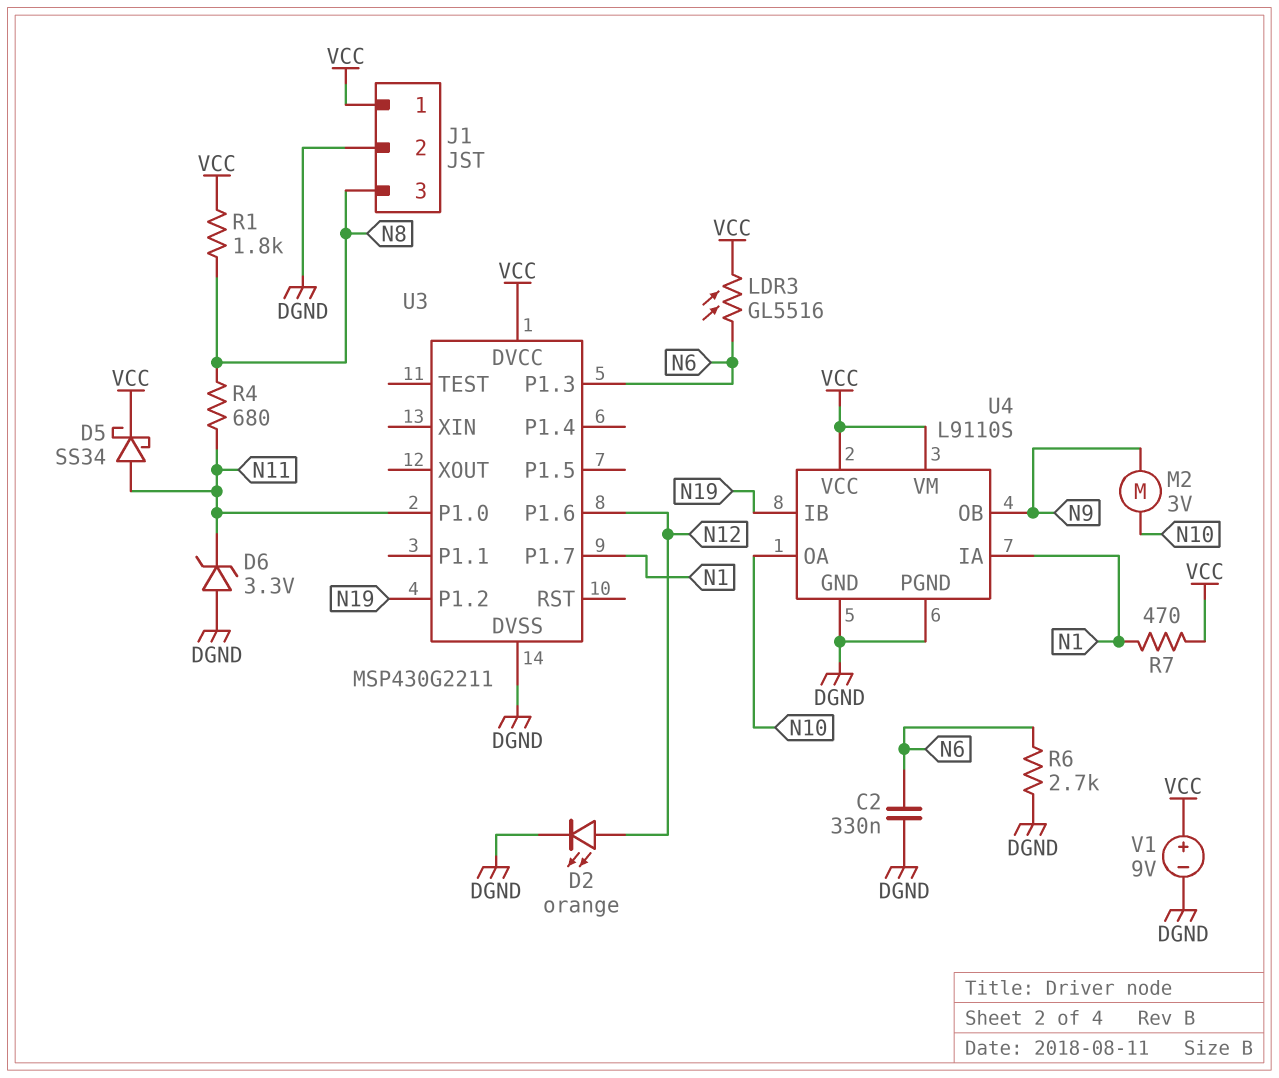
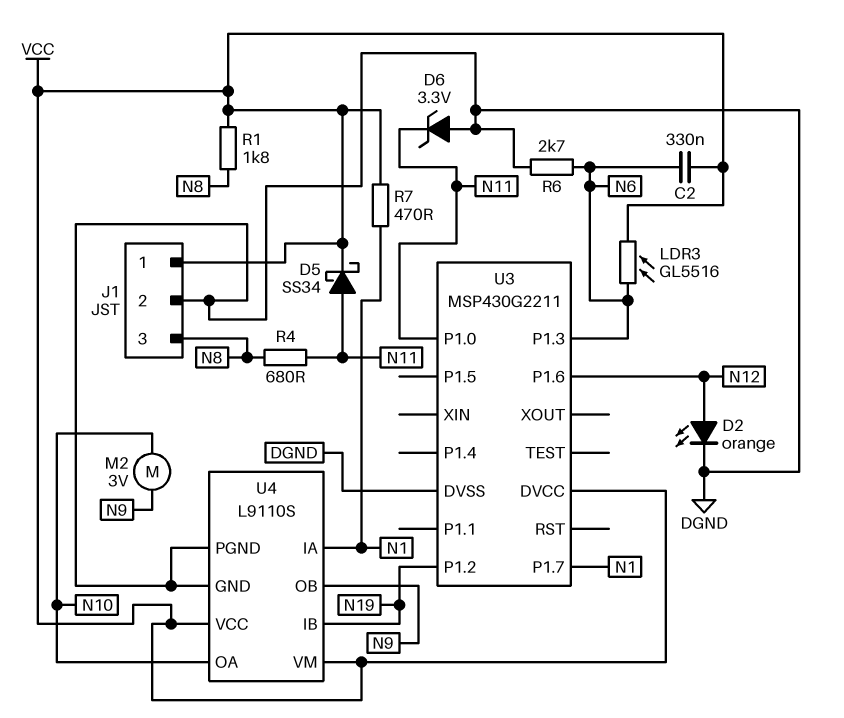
C2: 330nF (DGND, N6) -> 330nF (N6, VCC)
V1: 9V (plus VCC, minus DGND) -> none

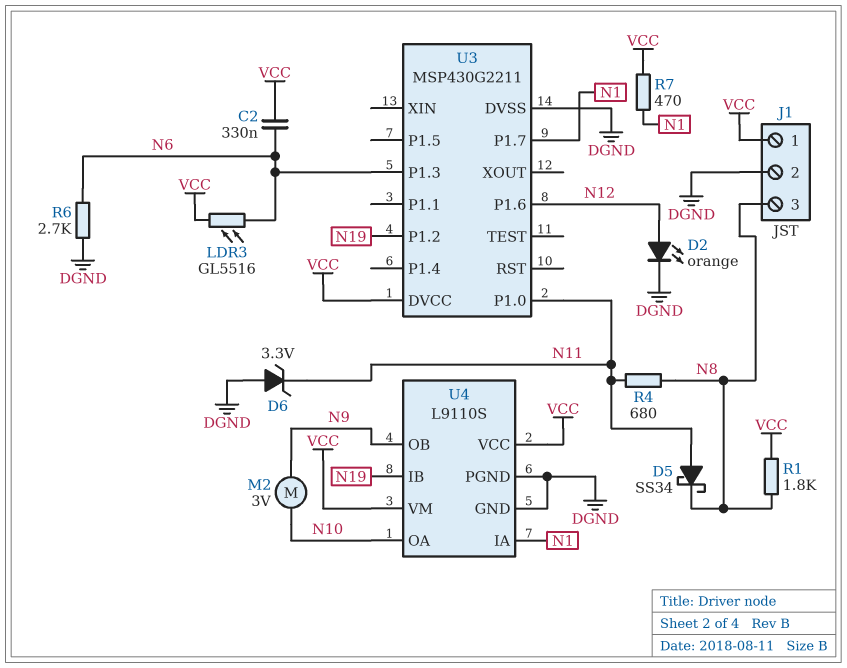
D5: schottky SS34 (A N11, K VCC) -> schottky SS34 (A N11, K N8)

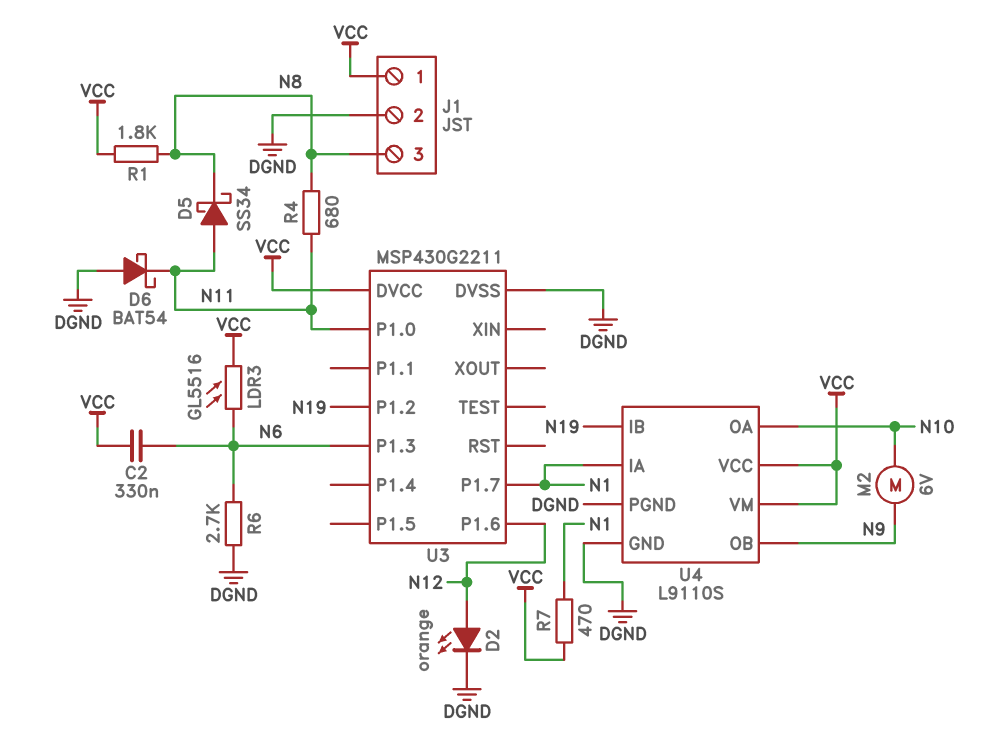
D6: zener 3.3V (A DGND, K N11) -> schottky BAT54 (A DGND, K N11)
M2: motor 3V (N9, N10) -> motor 6V (N9, N10)

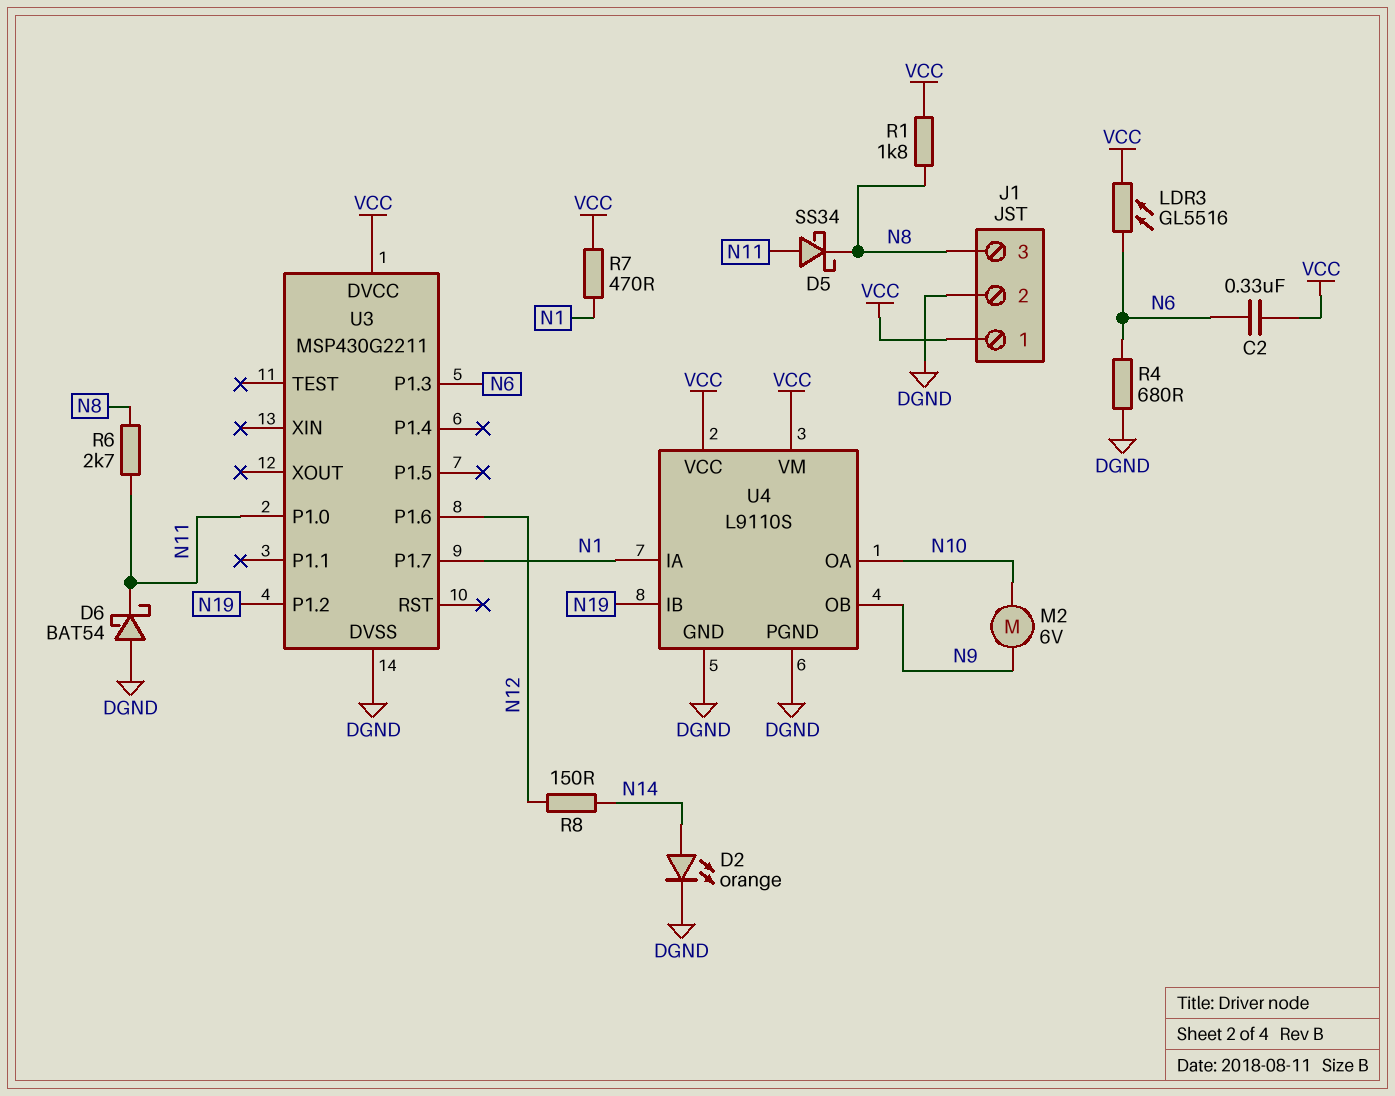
D2: LED orange (A N12, K DGND) -> LED orange (A N14, K DGND)
R4: 680 (N8, N11) -> 680 (DGND, N6)
R6: 2.7k (DGND, N6) -> 2.7k (N8, N11)
R8: none -> 150 (N12, N14)

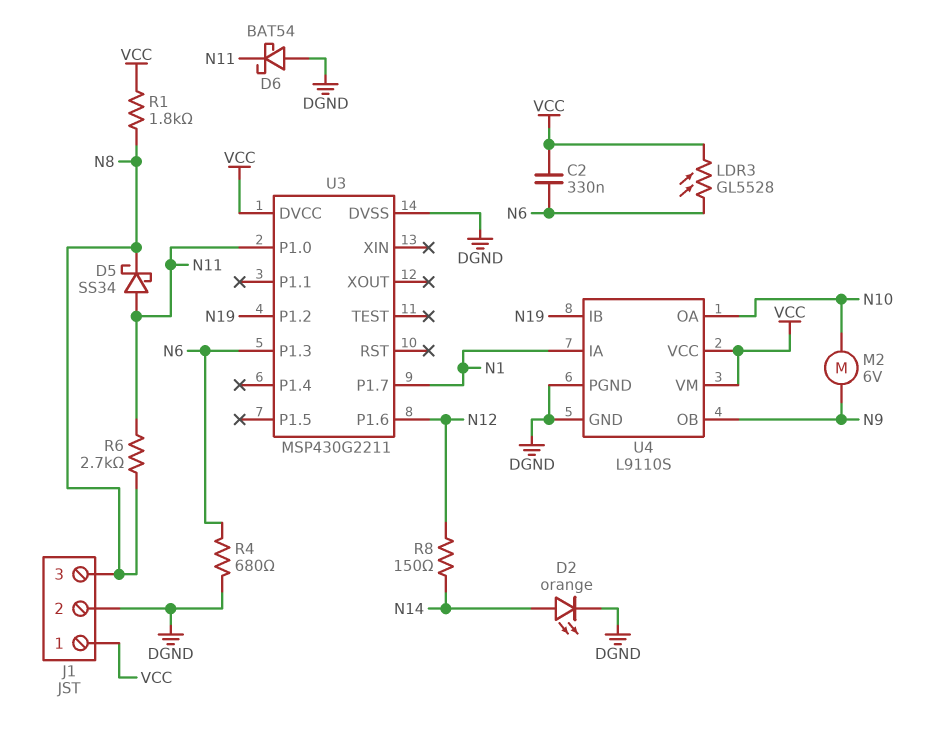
LDR3: GL5516 (N6, VCC) -> GL5528 (N6, VCC)
R7: 470 (N1, VCC) -> none

